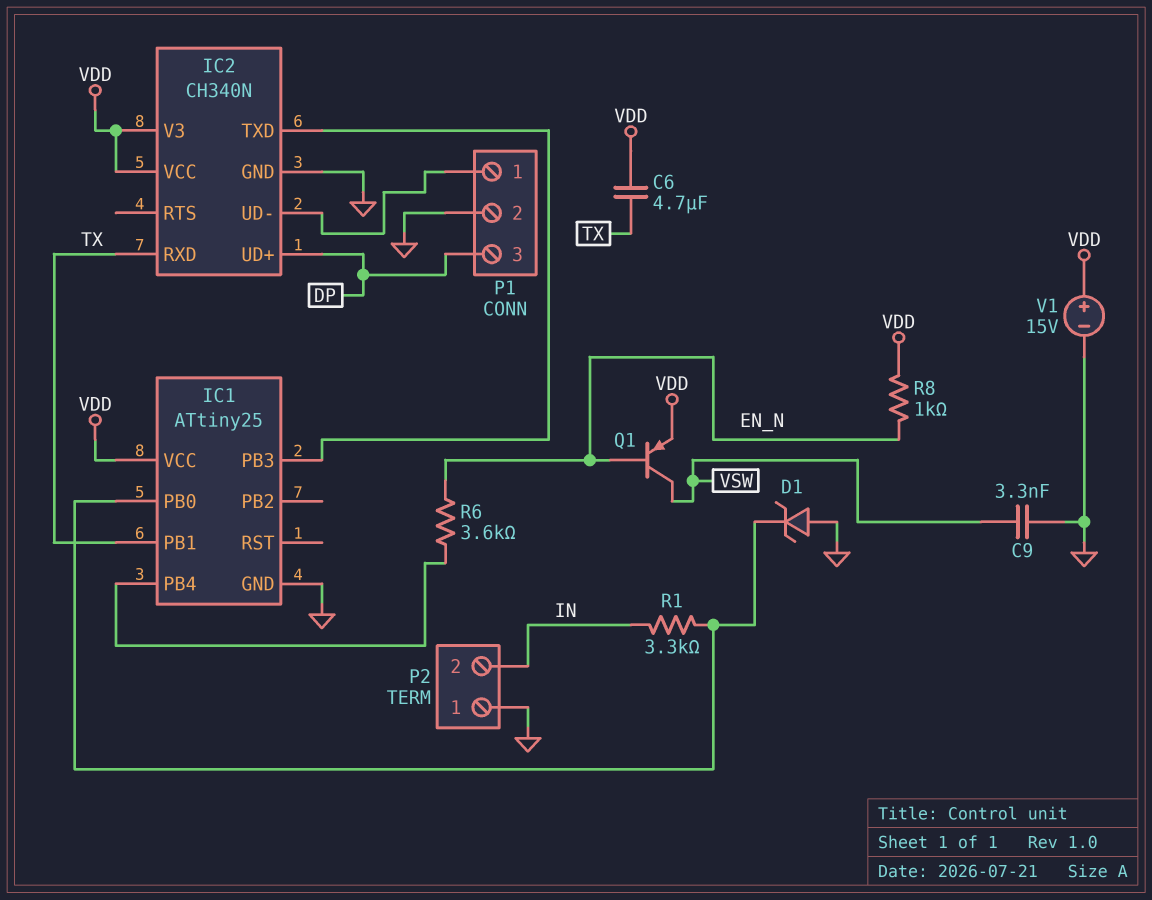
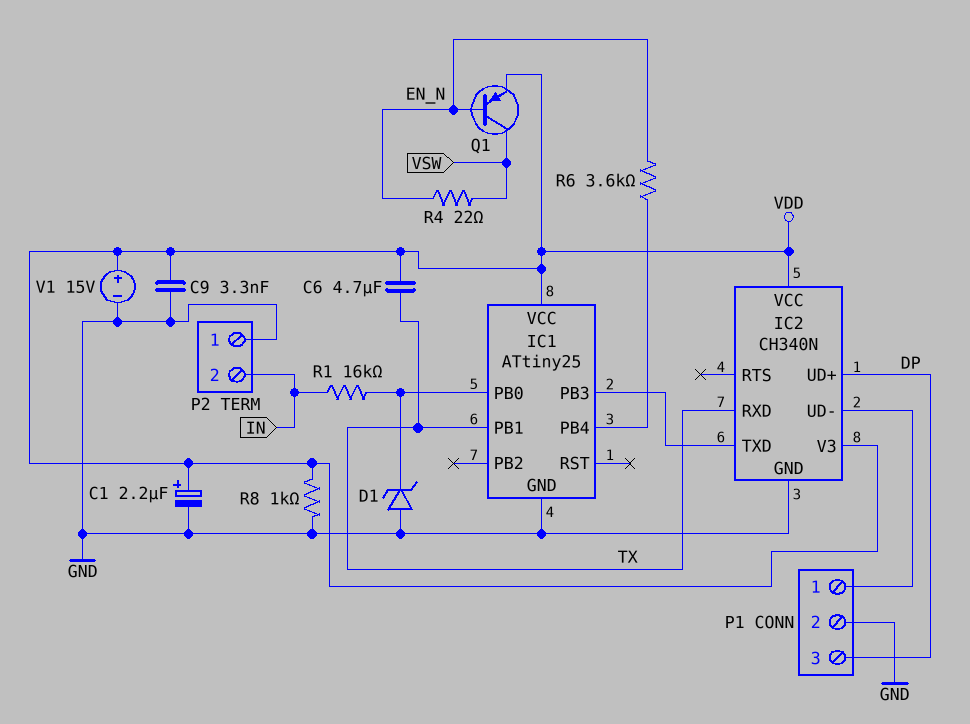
C1: none -> 2.2uF (plus VDD, minus GND)
C9: 3.3nF (GND, VSW) -> 3.3nF (GND, VDD)
R1: 3.3k (IC1/PB0, IN) -> 16k (IC1/PB0, IN)
R4: none -> 22 (EN_N, VSW)
R8: 1k (EN_N, VDD) -> 1k (GND, VDD)

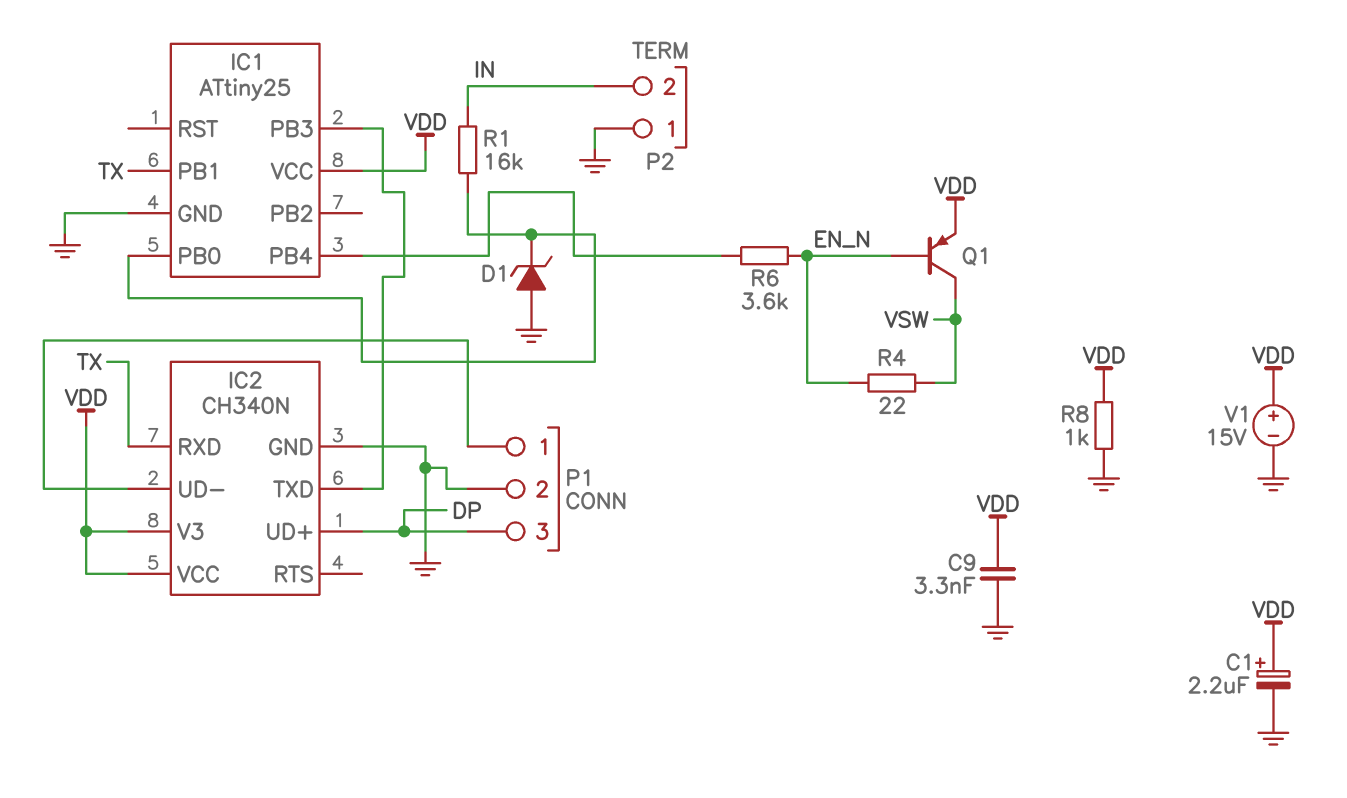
C6: 4.7uF (TX, VDD) -> none

